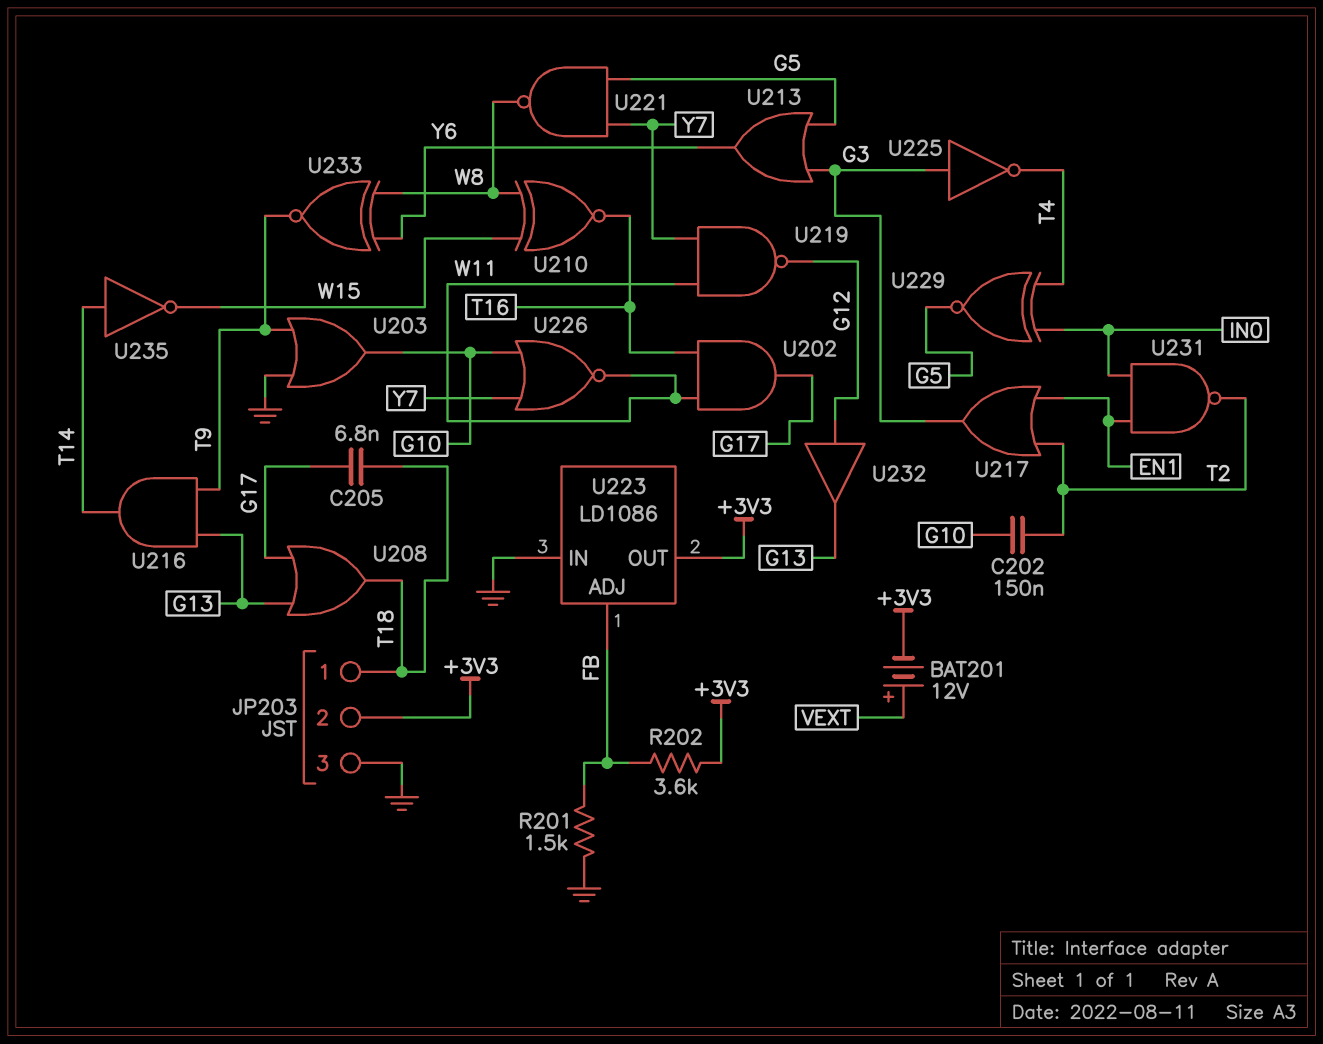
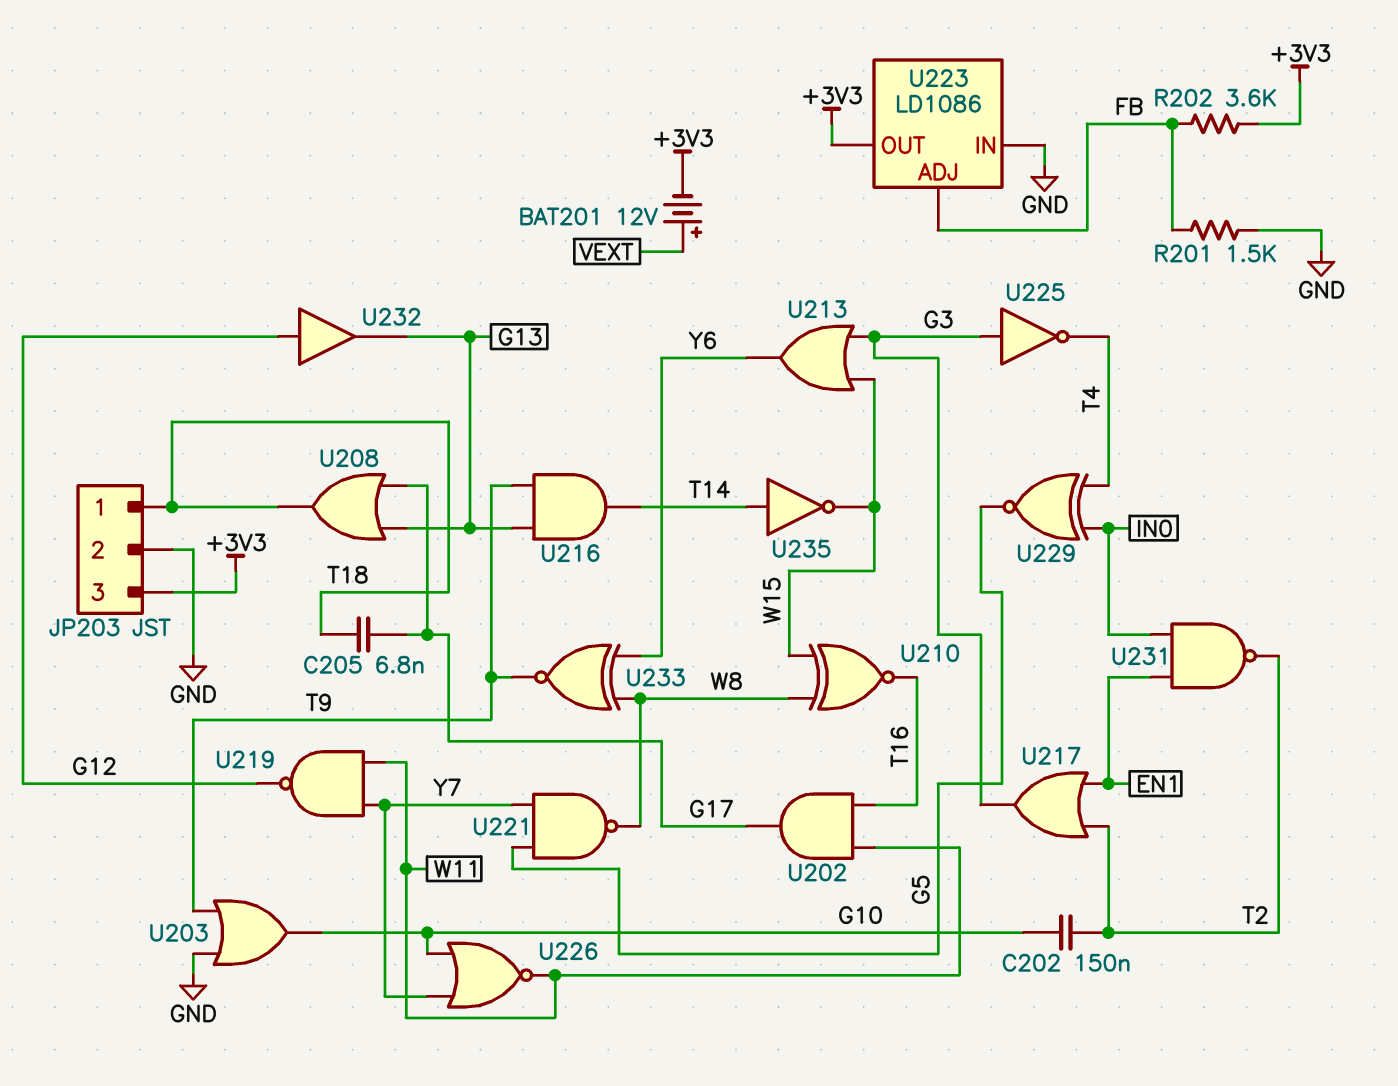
JP203 pin 2: +3V3 -> GND
JP203 pin 3: GND -> +3V3
U213: OR (in G3, in G5, out Y6) -> OR (in G3, in W15, out Y6)

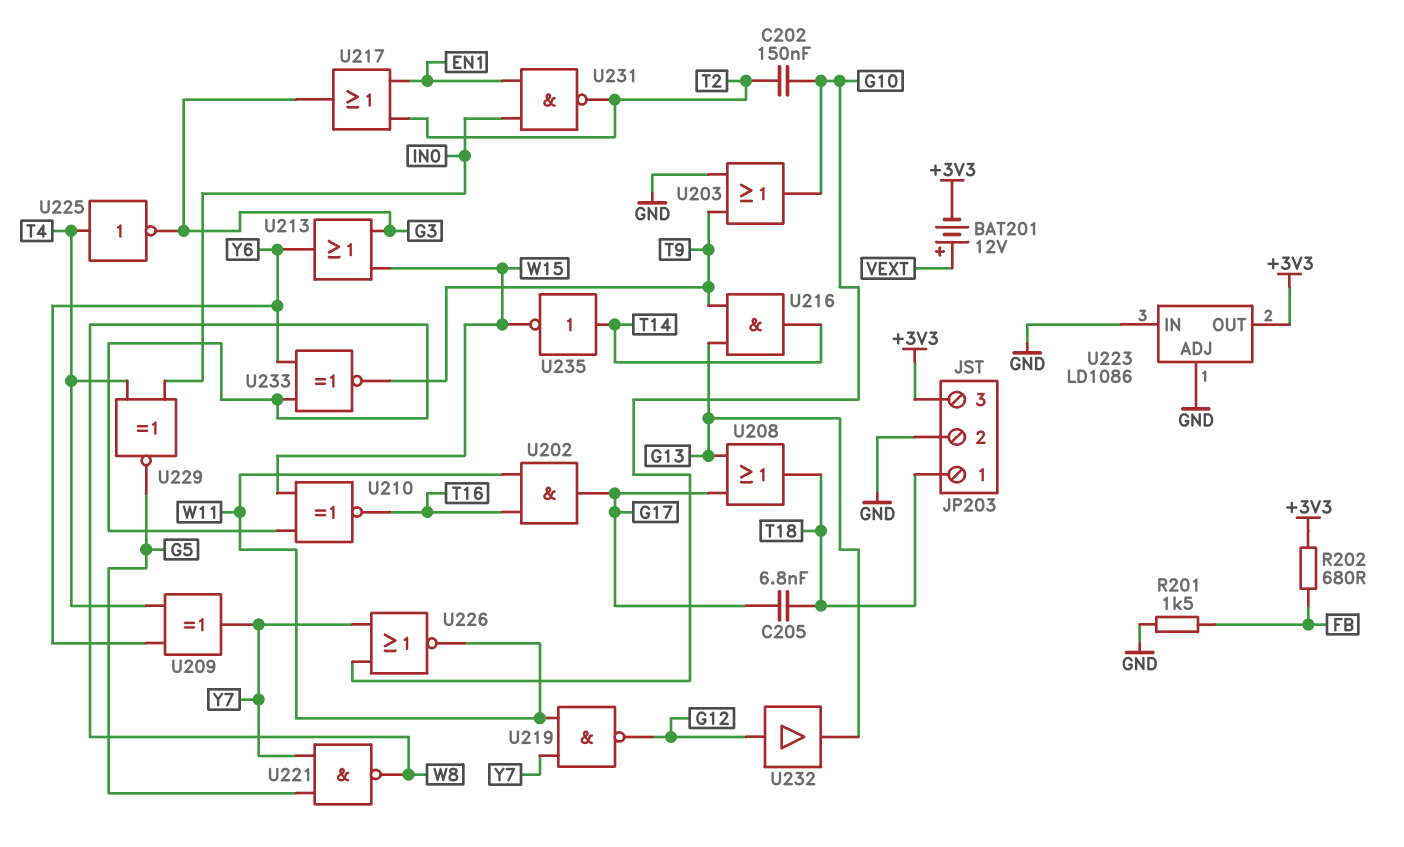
R202: 3.6k (+3V3, FB) -> 680 (+3V3, FB)
U209: none -> XOR (in T4, in Y6, out Y7)
U223 pin ADJ: FB -> GND
U225: NOT (in G3, out T4) -> NOT (in T4, out G3)

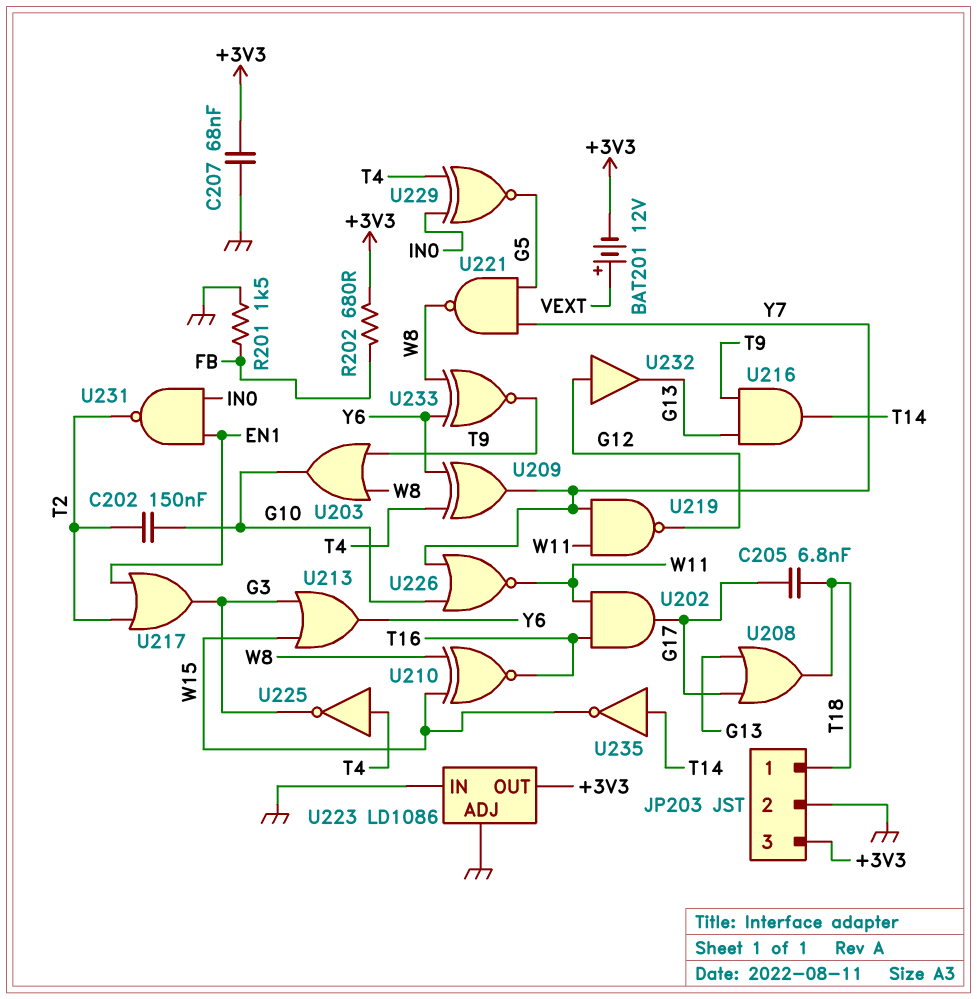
C207: none -> 68nF (+3V3, GND)
U203: OR (in GND, in T9, out G10) -> OR (in T9, in W8, out G10)

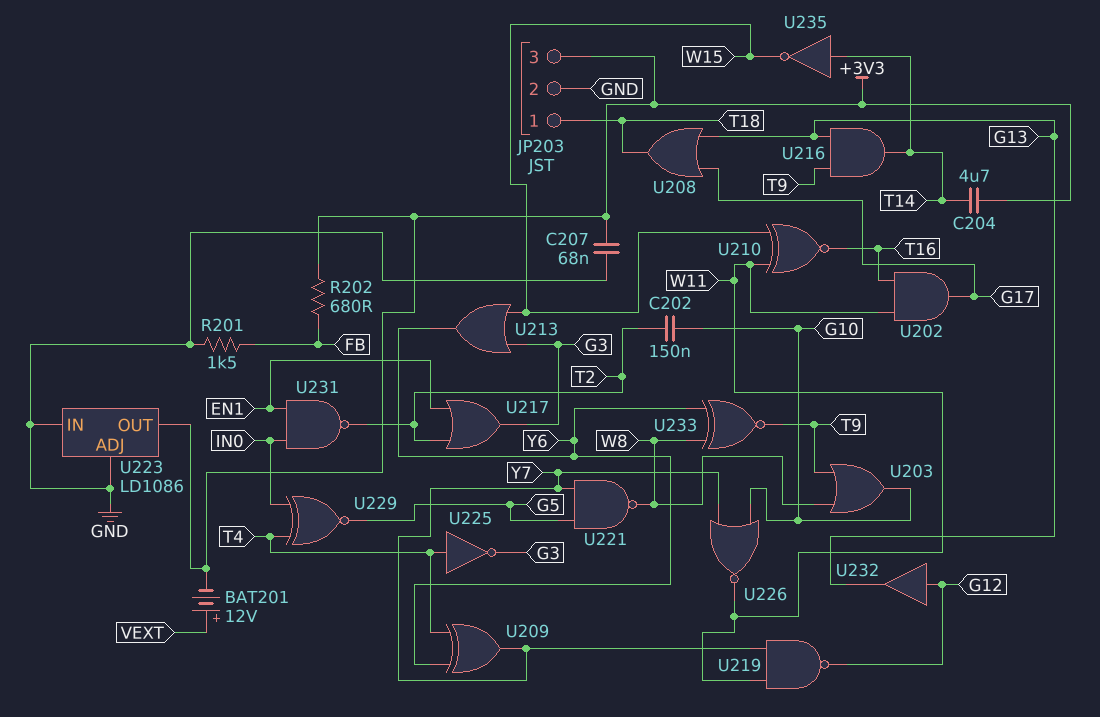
C204: none -> 4.7uF (+3V3, T14)
C205: 6.8nF (G17, T18) -> none
U210: XNOR (in W8, in W15, out T16) -> XNOR (in W11, in W15, out T16)

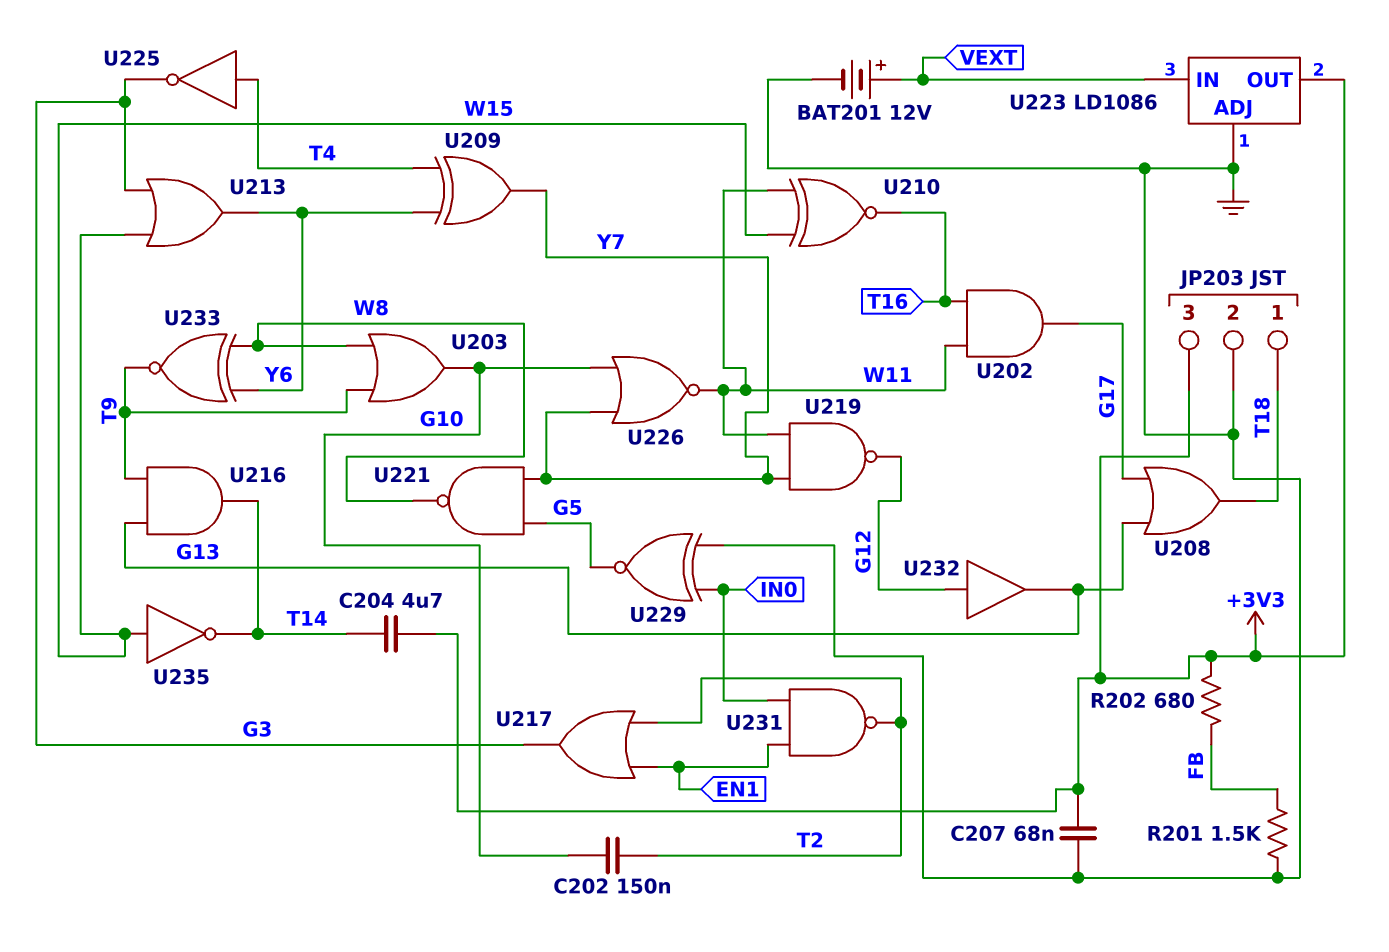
BAT201: 12V (plus VEXT, minus +3V3) -> 12V (plus VEXT, minus GND)
U223 pin IN: GND -> VEXT
U229: XNOR (in IN0, in T4, out G5) -> XNOR (in GND, in IN0, out G5)
U235: NOT (in T14, out W15) -> NOT (in W15, out T14)

